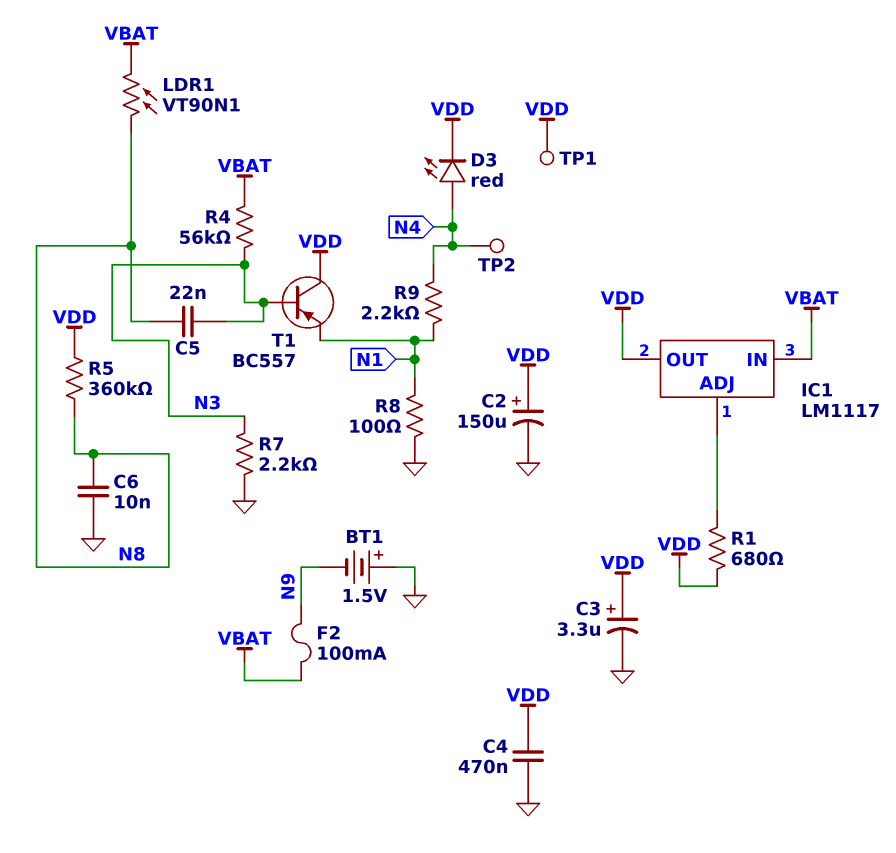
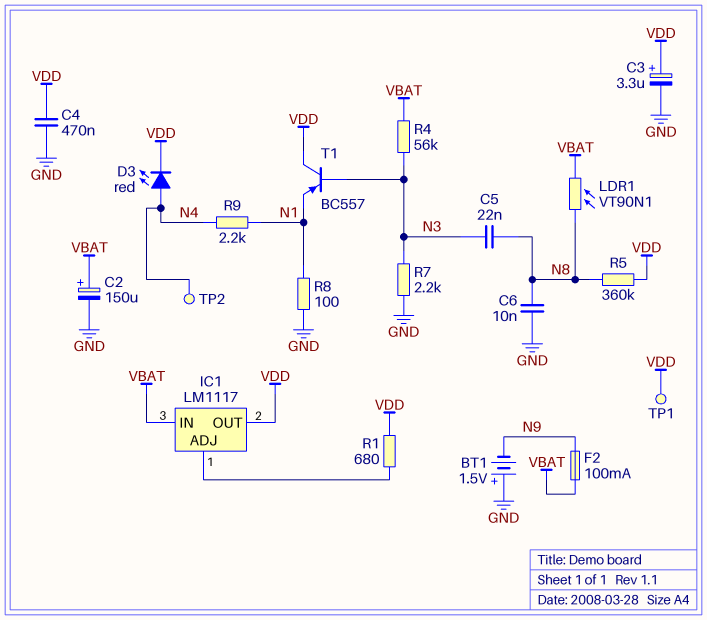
C2: 150uF (plus VDD, minus GND) -> 150uF (plus VBAT, minus GND)

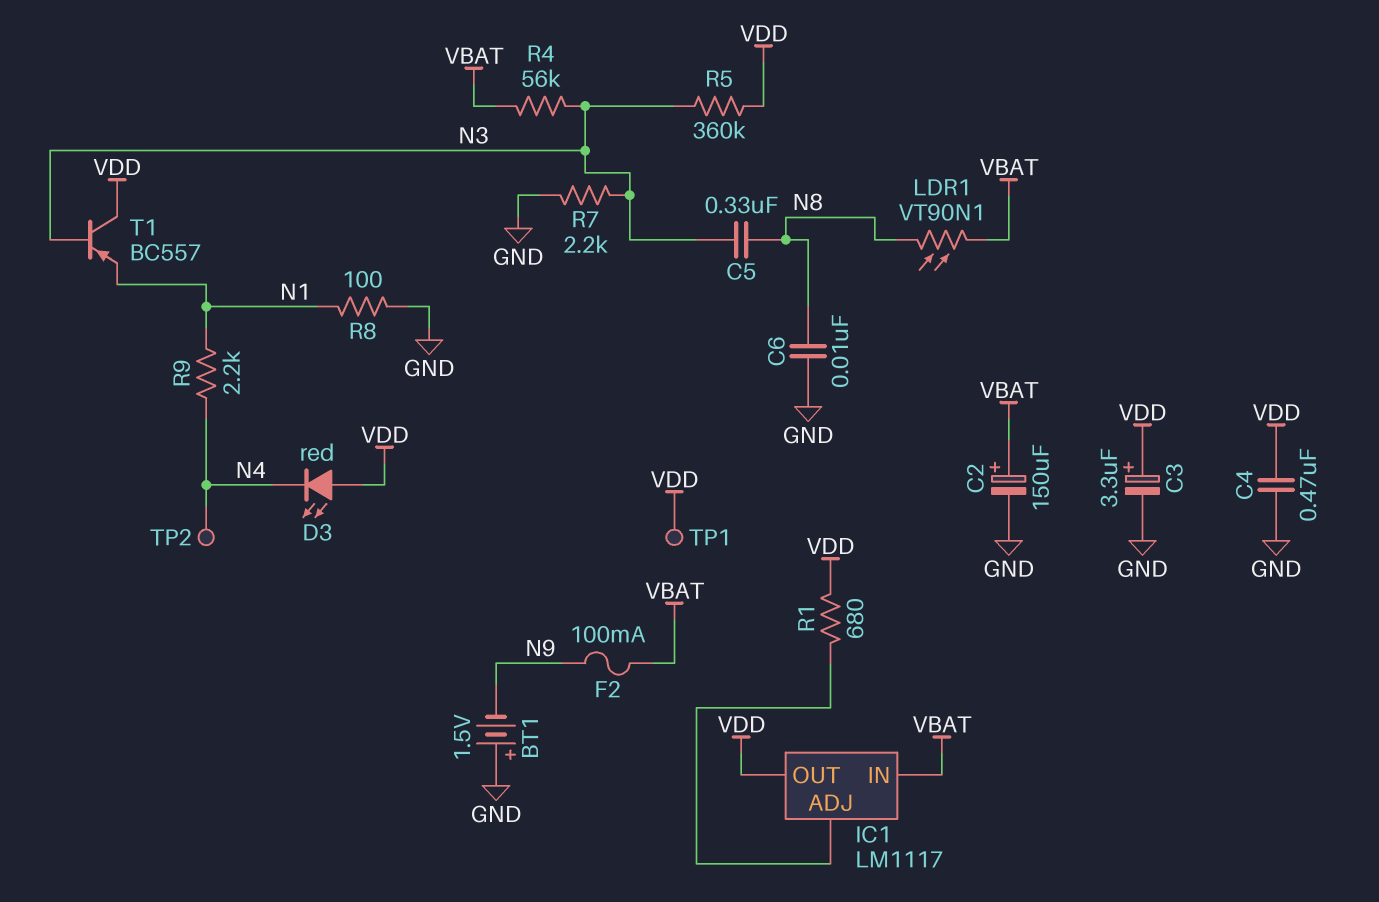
C5: 22nF (N3, N8) -> 330nF (N3, N8)
D3: LED red (A N4, K VDD) -> LED red (A VDD, K N4)
R5: 360k (N8, VDD) -> 360k (N3, VDD)

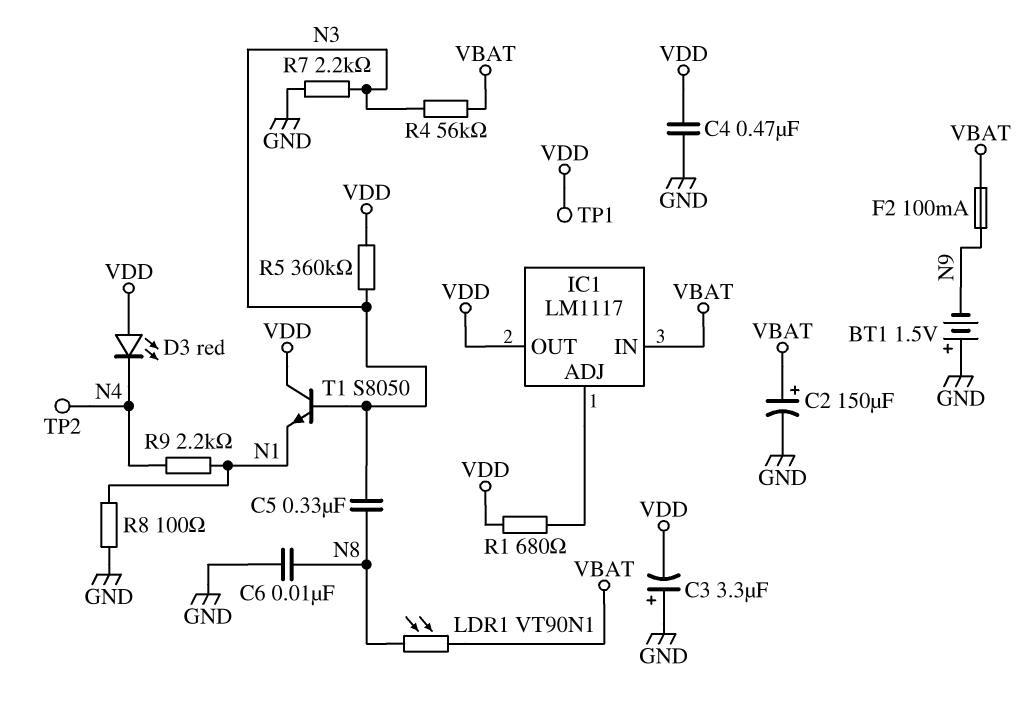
C3: 3.3uF (plus VDD, minus GND) -> 3.3uF (plus GND, minus VDD)
T1: PNP BC557 (B N3, C VDD, E N1) -> NPN S8050 (B N3, C VDD, E N1)

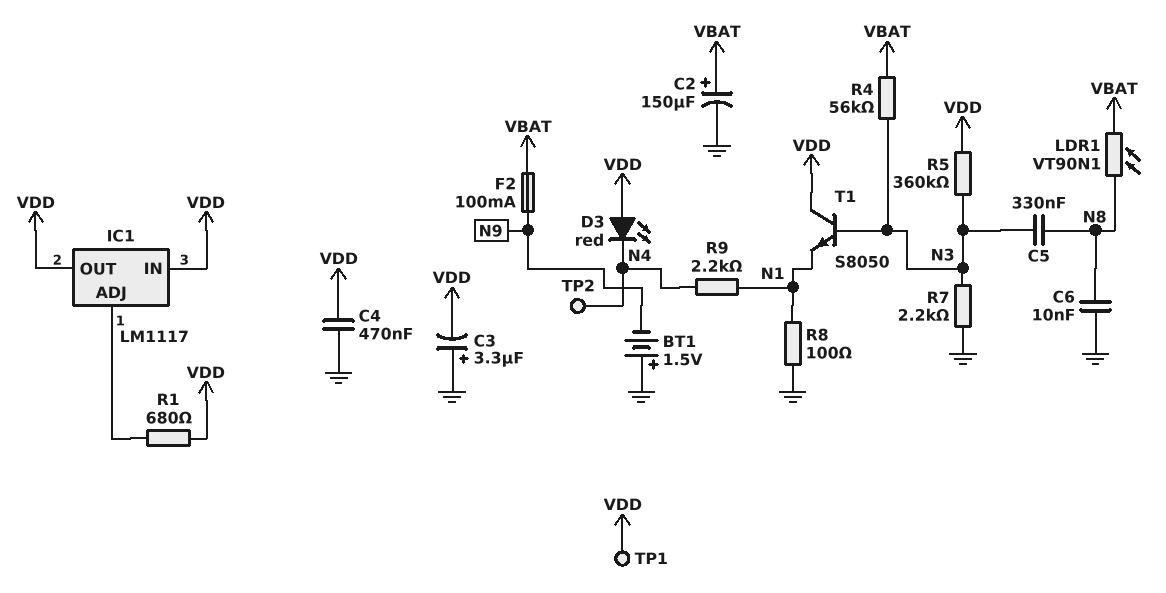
IC1 pin IN: VBAT -> VDD

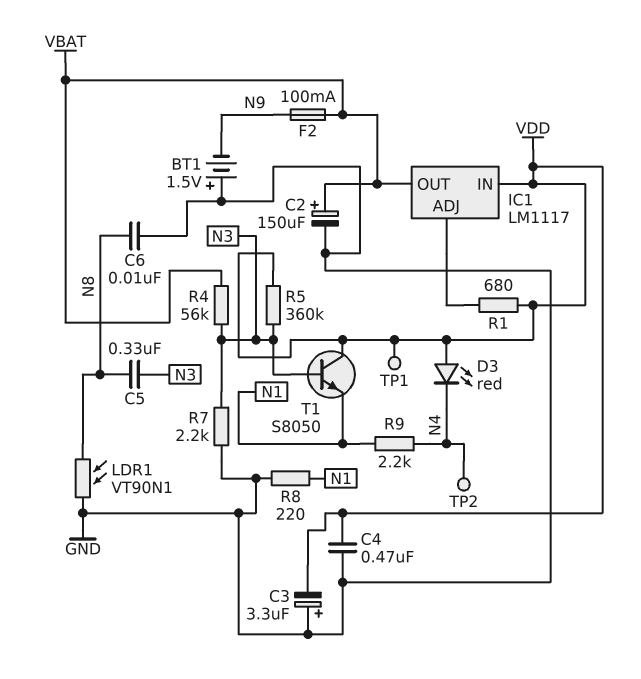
IC1 pin OUT: VDD -> VBAT
LDR1: VT90N1 (N8, VBAT) -> VT90N1 (GND, N8)
R8: 100 (GND, N1) -> 220 (GND, N1)

